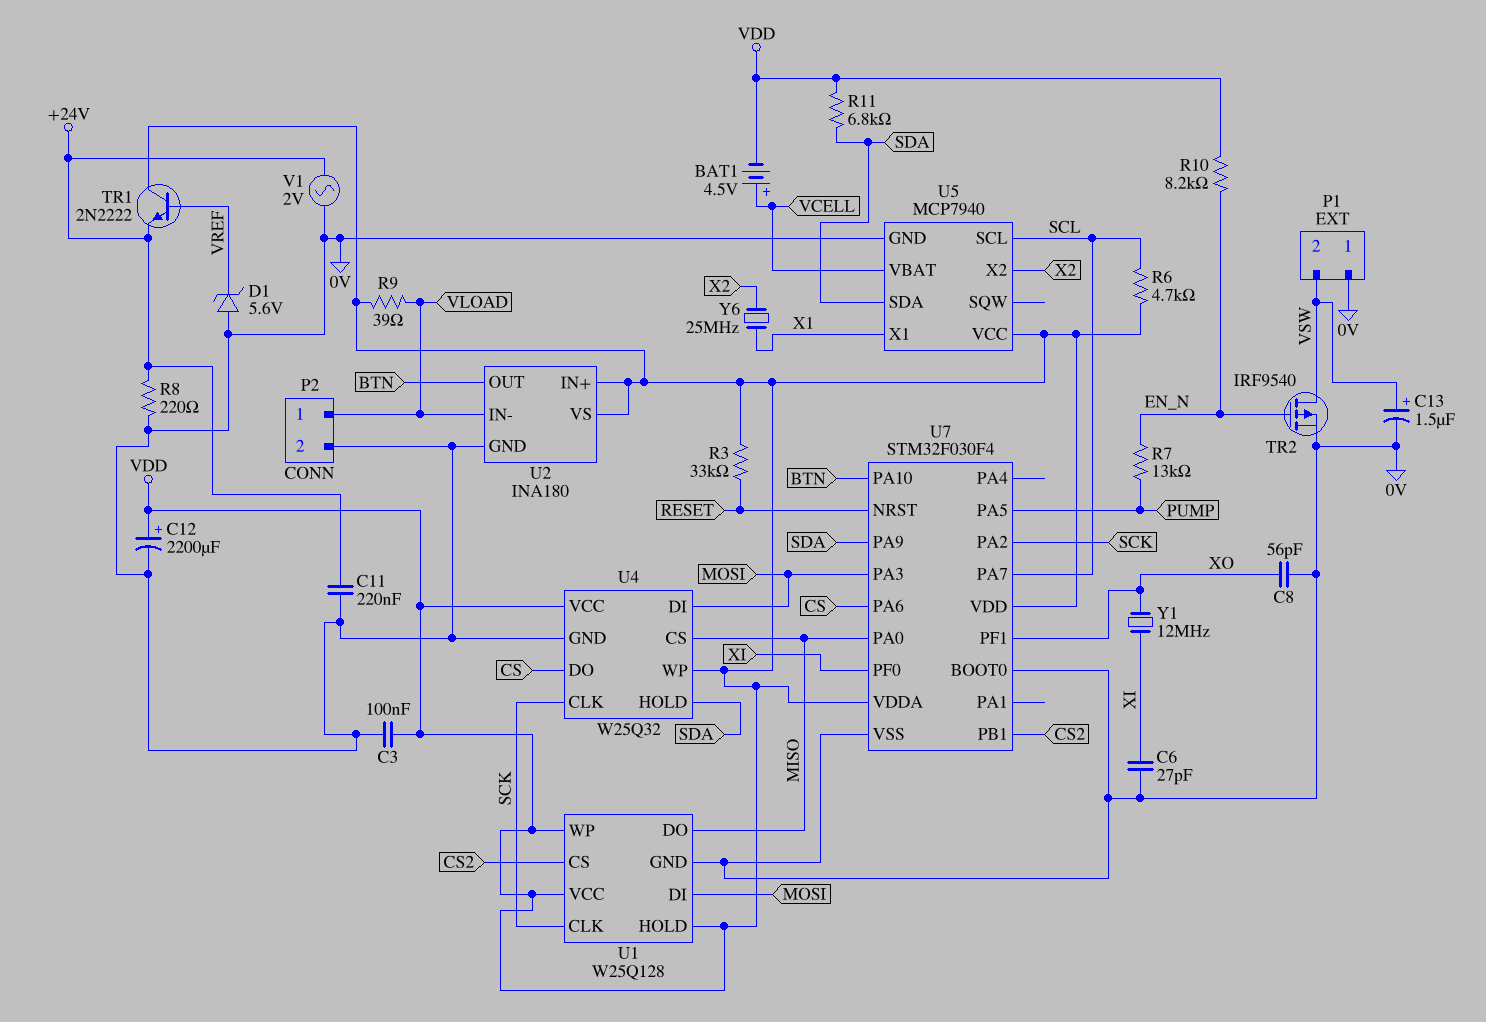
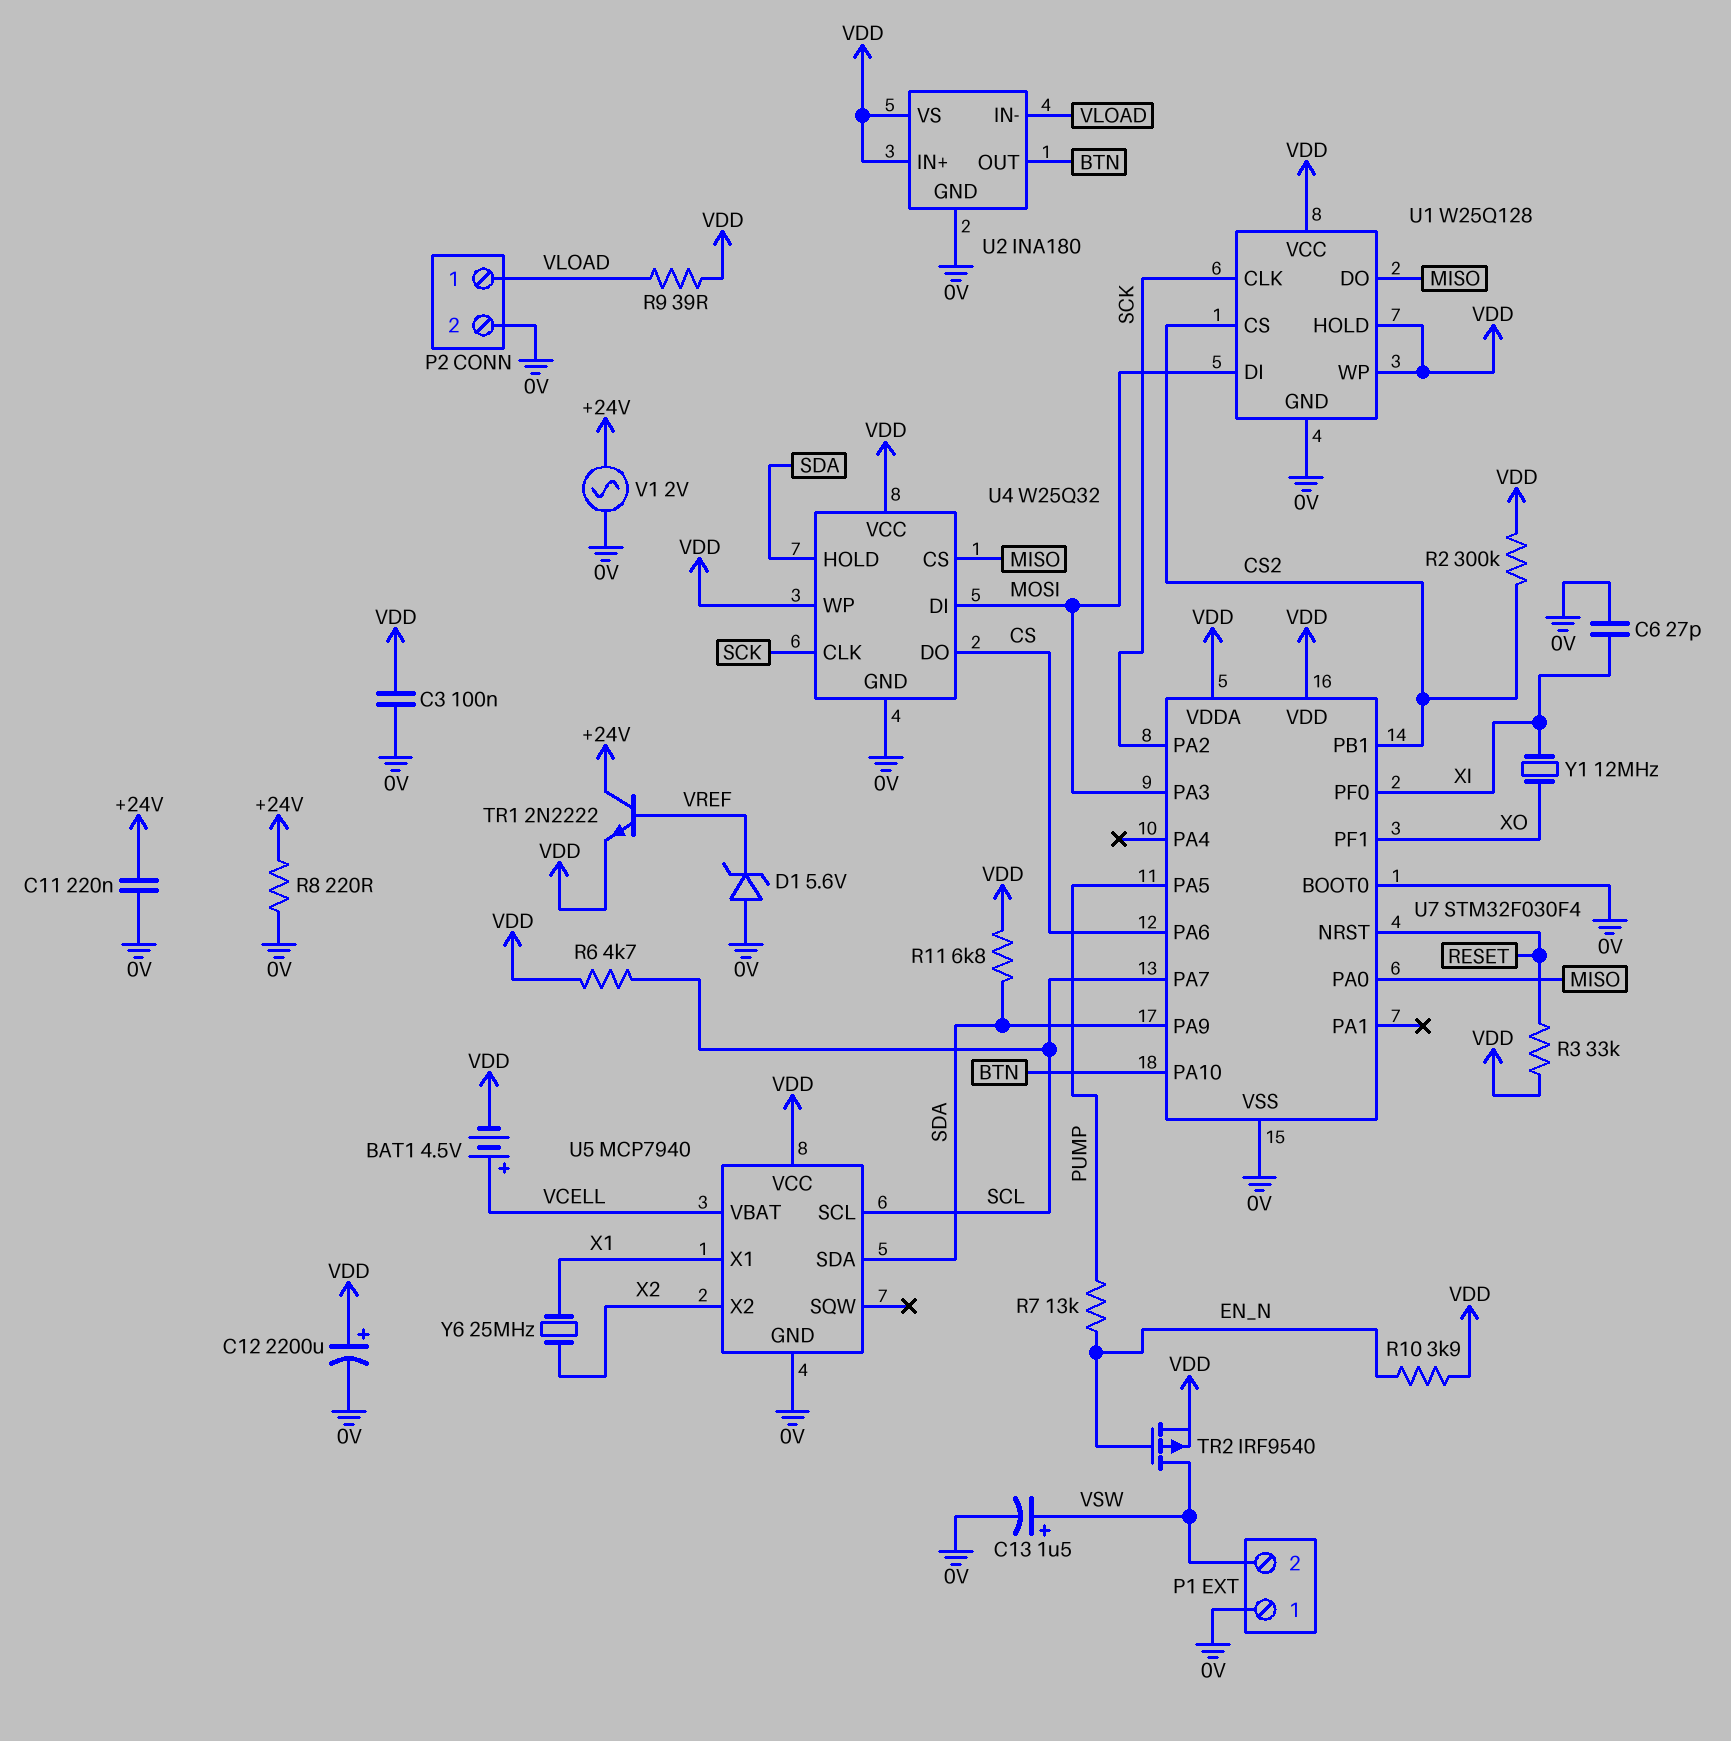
C8: 56pF (0V, XO) -> none
R2: none -> 300k (CS2, VDD)
R10: 8.2k (EN_N, VDD) -> 3.9k (EN_N, VDD)
TR1: NPN 2N2222 (B VREF, C VDD, E +24V) -> NPN 2N2222 (B VREF, C +24V, E VDD)
TR2: PMOS IRF9540 (G EN_N, D VSW, S 0V) -> PMOS IRF9540 (G EN_N, D VSW, S VDD)

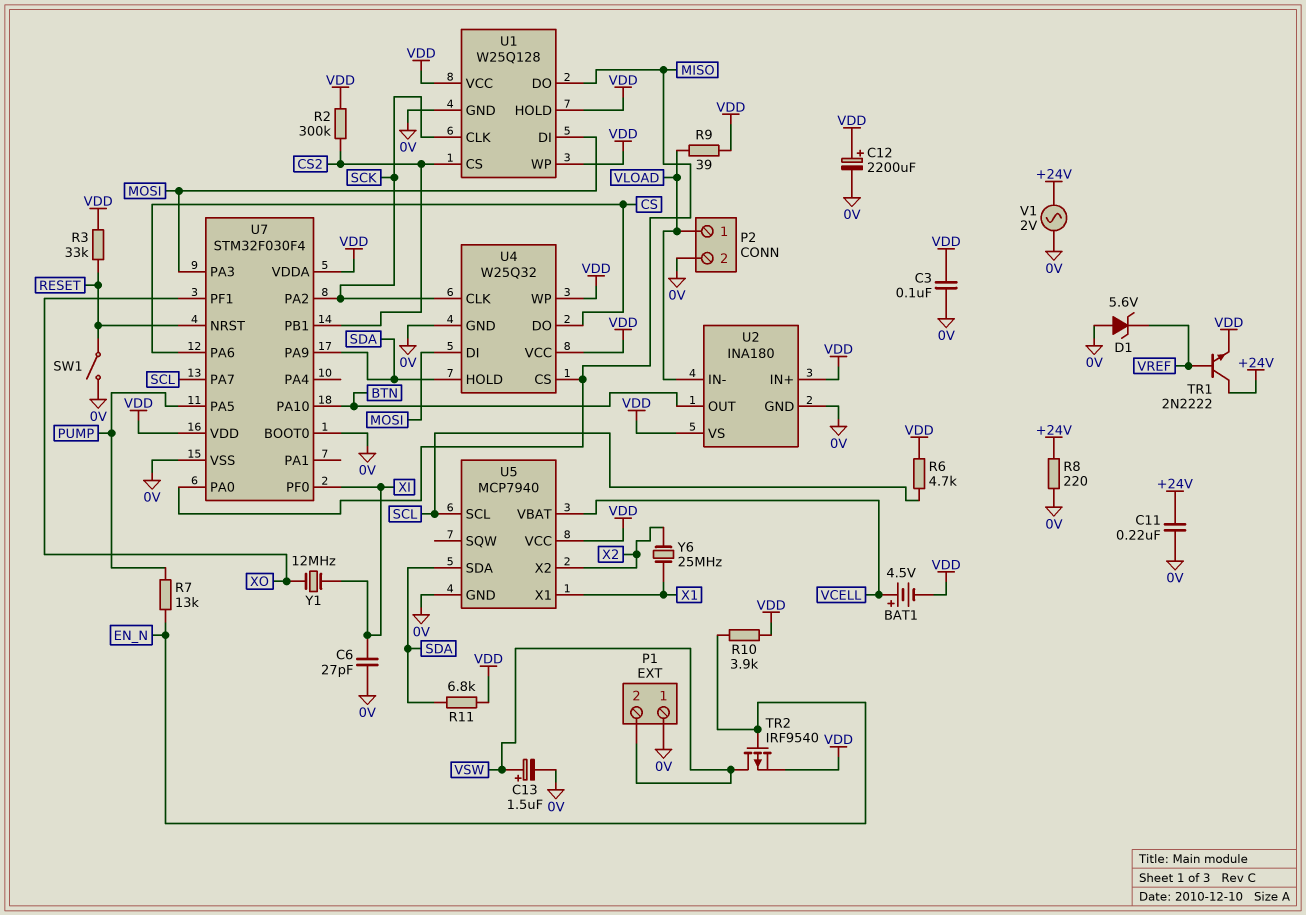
SW1: none -> switch (0V, RESET)

